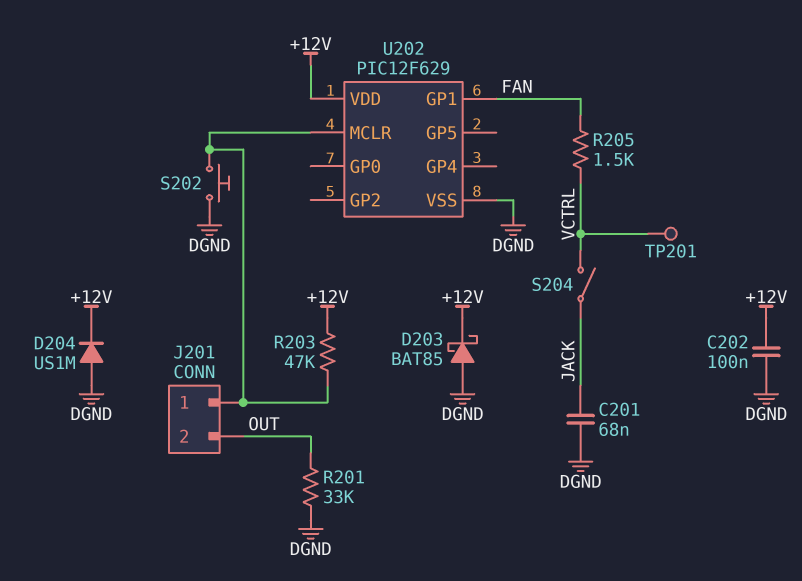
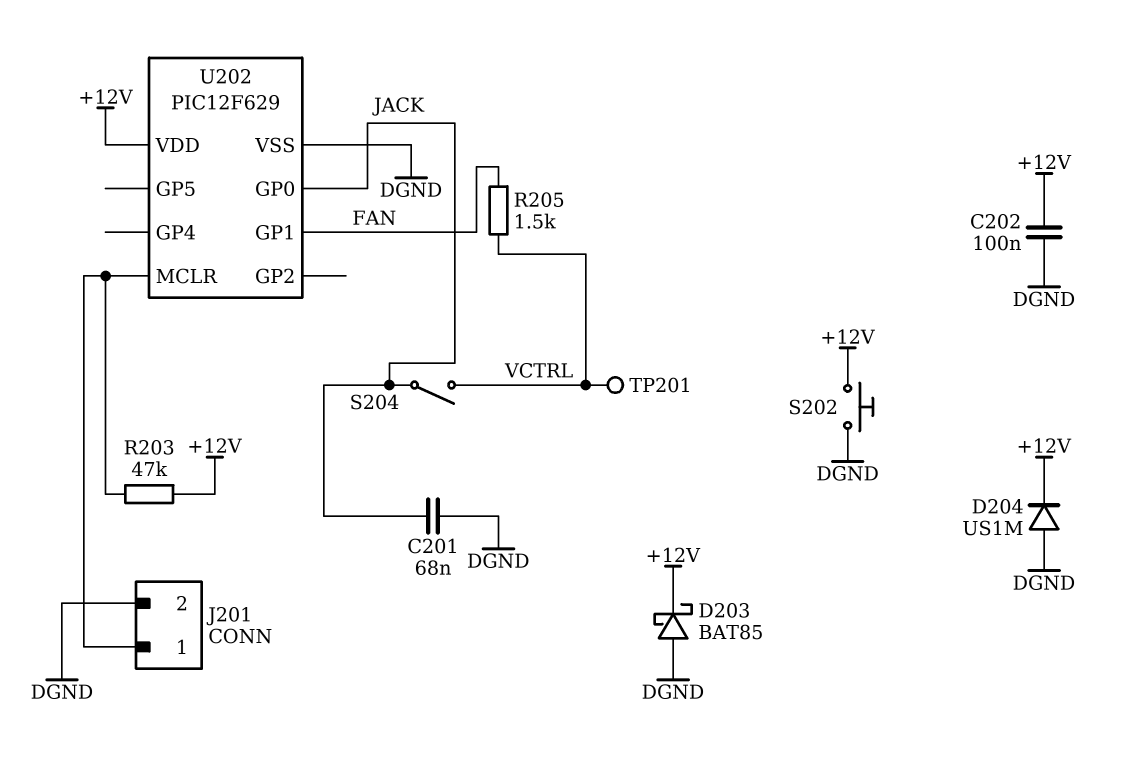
J201 pin 2: OUT -> DGND
R201: 33k (DGND, OUT) -> none
S202: button (DGND, J201/1) -> button (+12V, DGND)
U202 pin GP0: none -> JACK

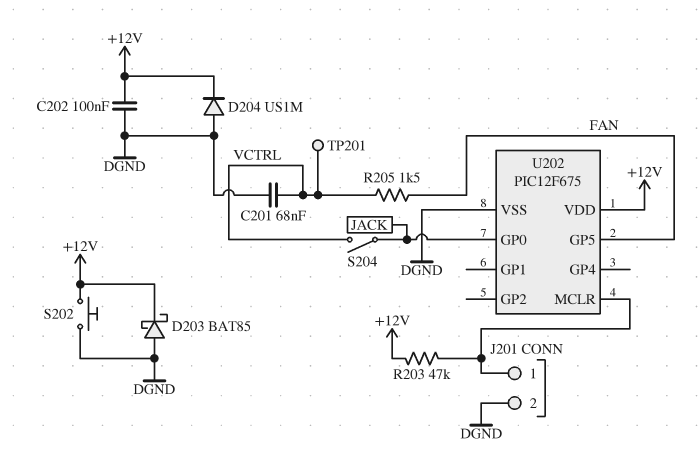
C201: 68nF (DGND, JACK) -> 68nF (DGND, VCTRL)
U202: PIC12F629 -> PIC12F675
U202 pin GP1: FAN -> none
U202 pin GP5: none -> FAN

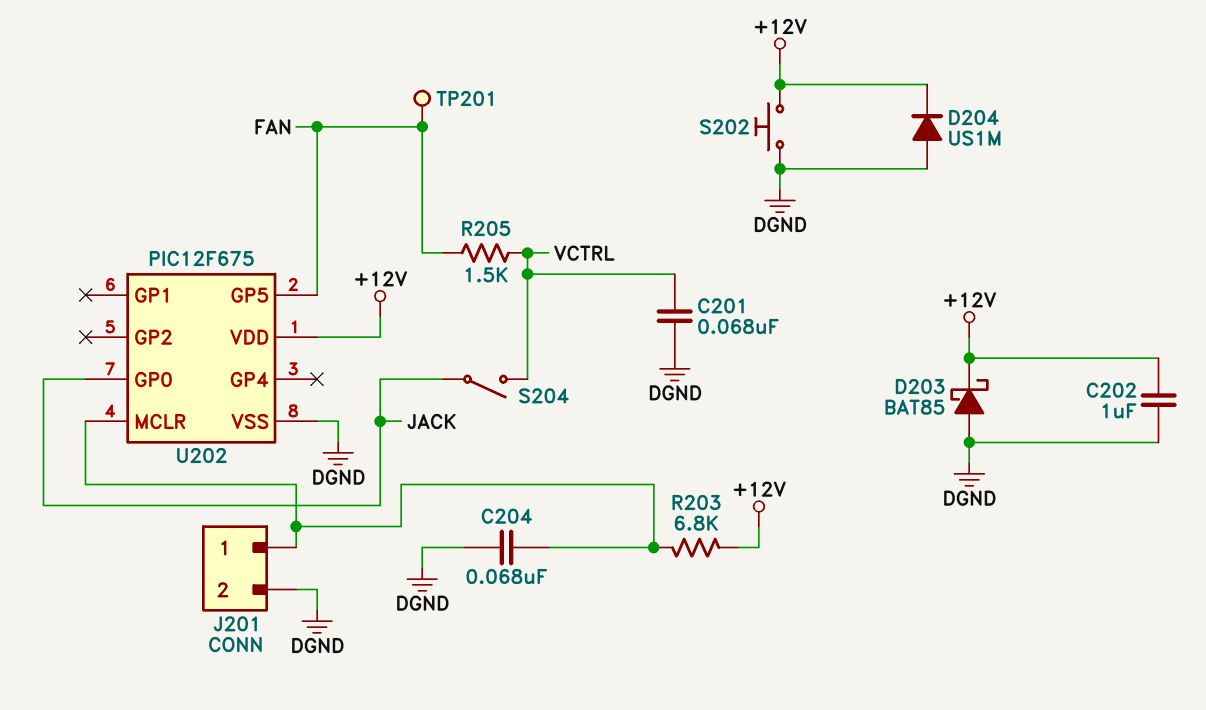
C202: 100nF (+12V, DGND) -> 1uF (+12V, DGND)
C204: none -> 68nF (DGND, J201/1)
R203: 47k (+12V, J201/1) -> 6.8k (+12V, J201/1)
TP201: test point (VCTRL) -> test point (FAN)

